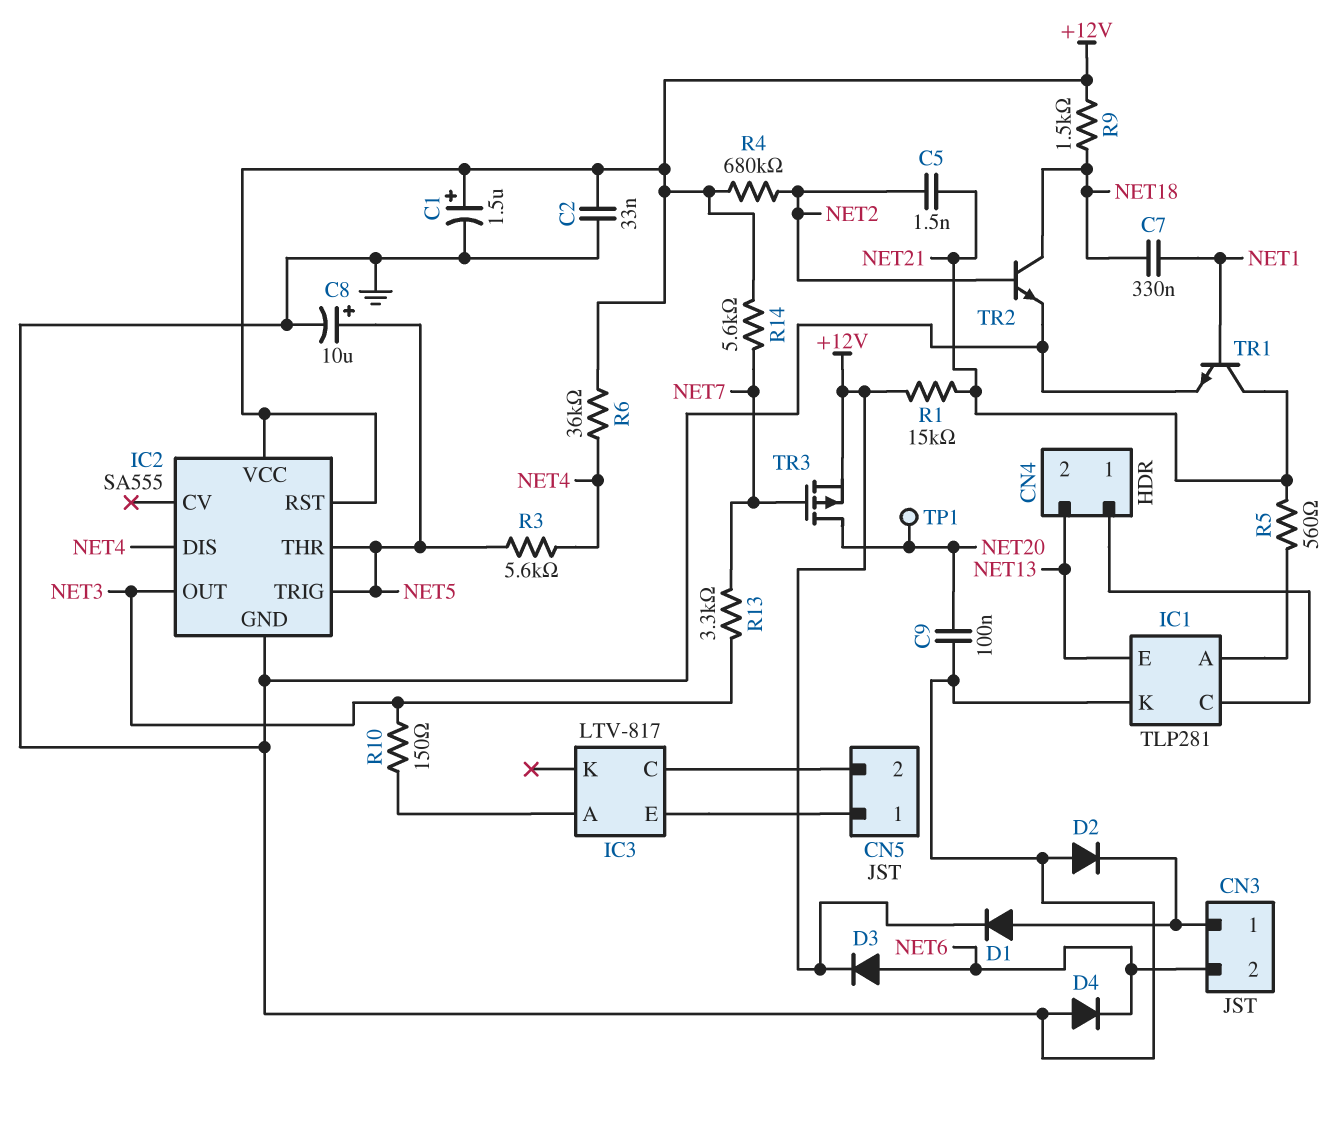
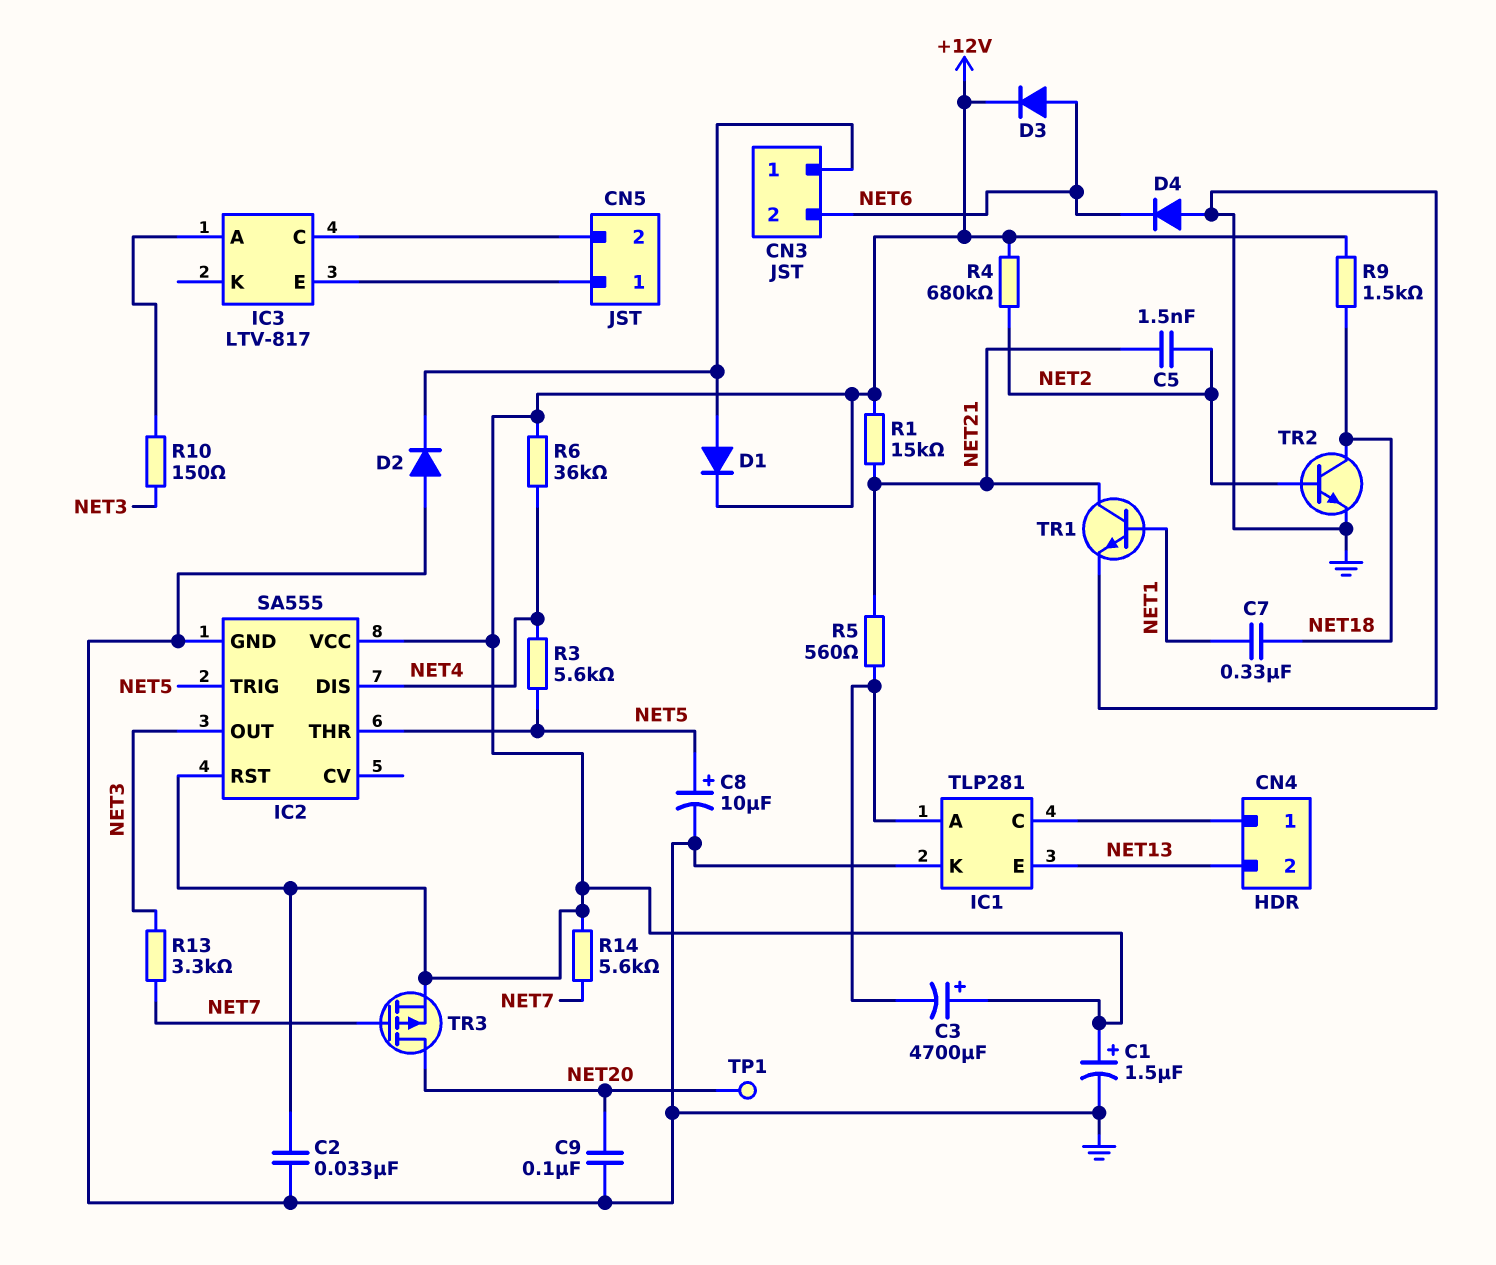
C3: none -> 4700uF (plus +12V, minus IC1/A)

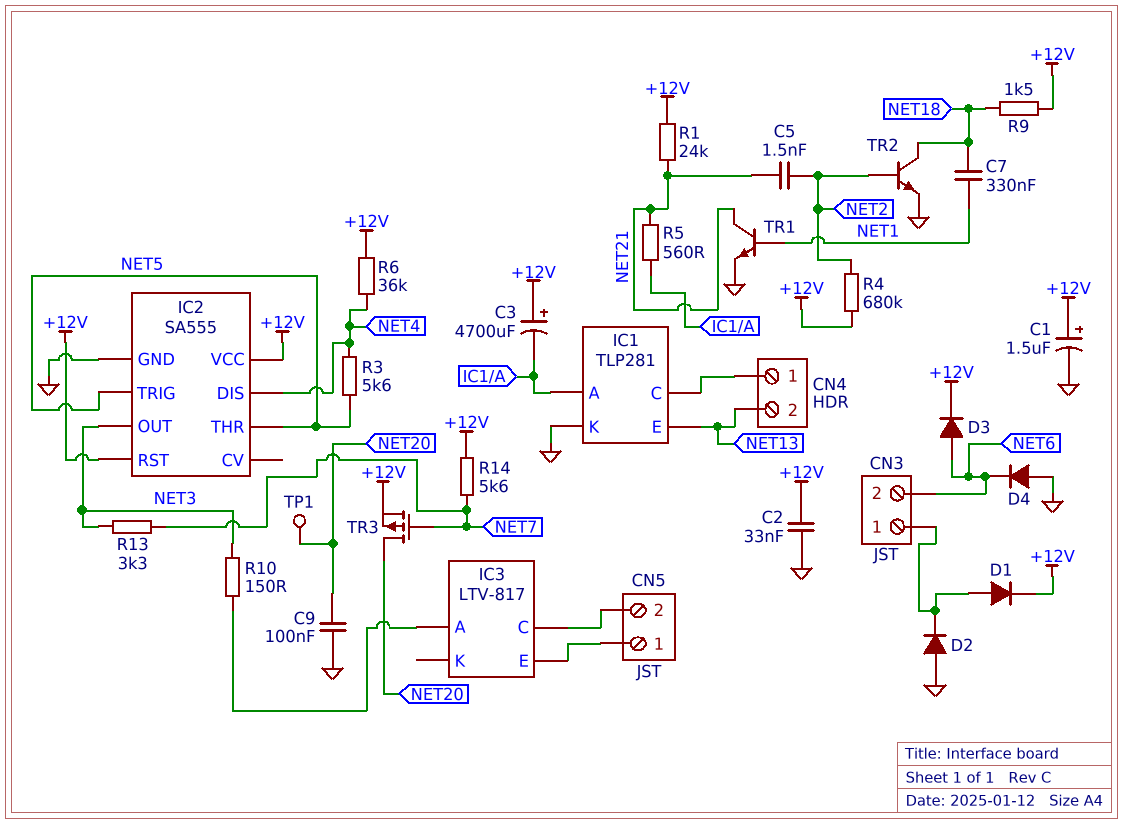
C8: 10uF (plus NET5, minus GND) -> none
R1: 15k (+12V, NET21) -> 24k (+12V, NET21)

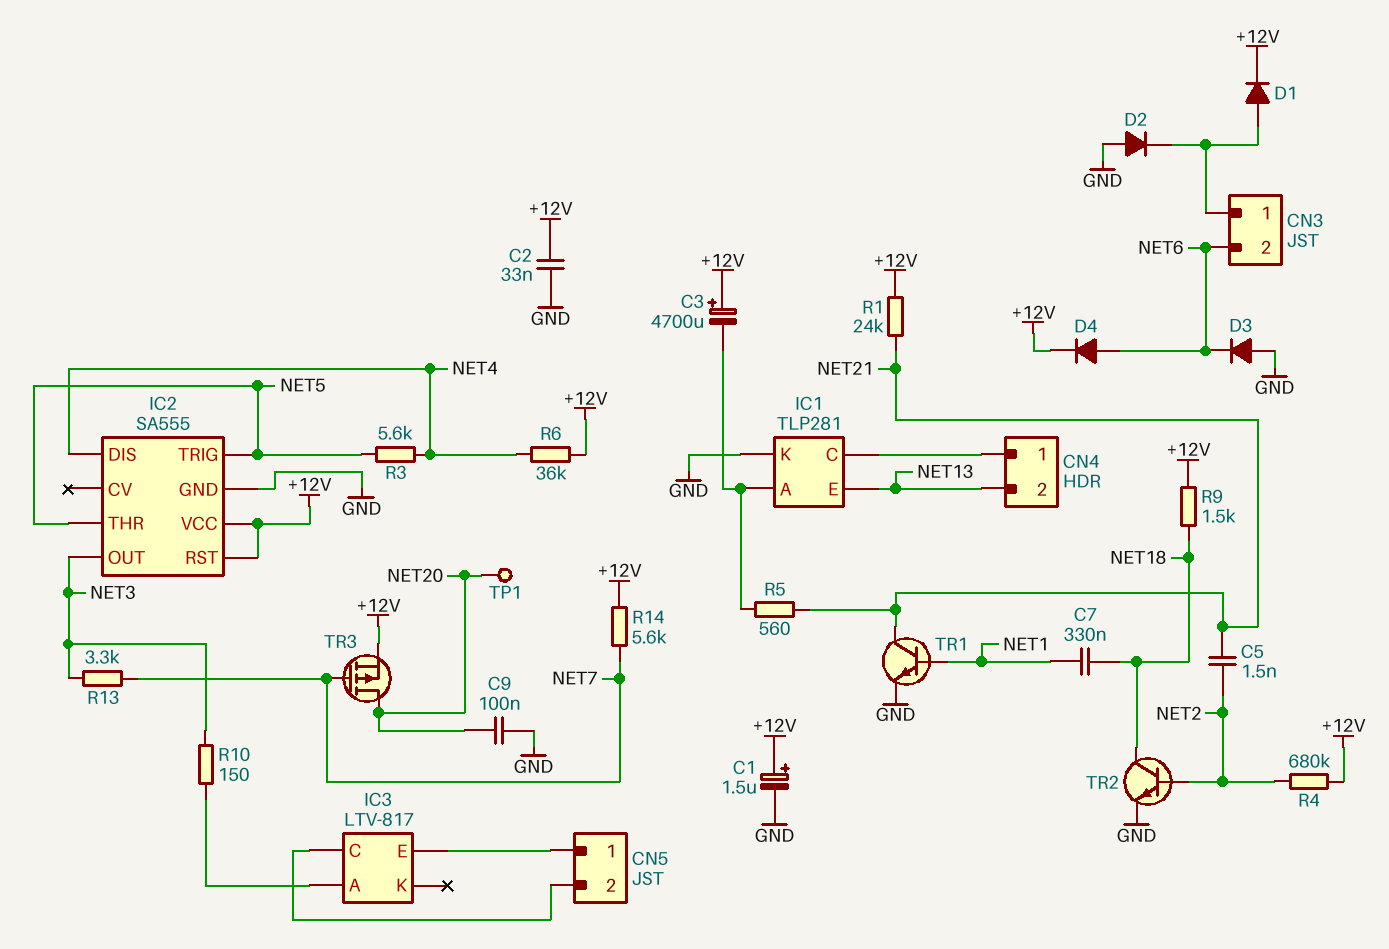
D3: diode (A NET6, K +12V) -> diode (A GND, K NET6)
D4: diode (A GND, K NET6) -> diode (A NET6, K +12V)

